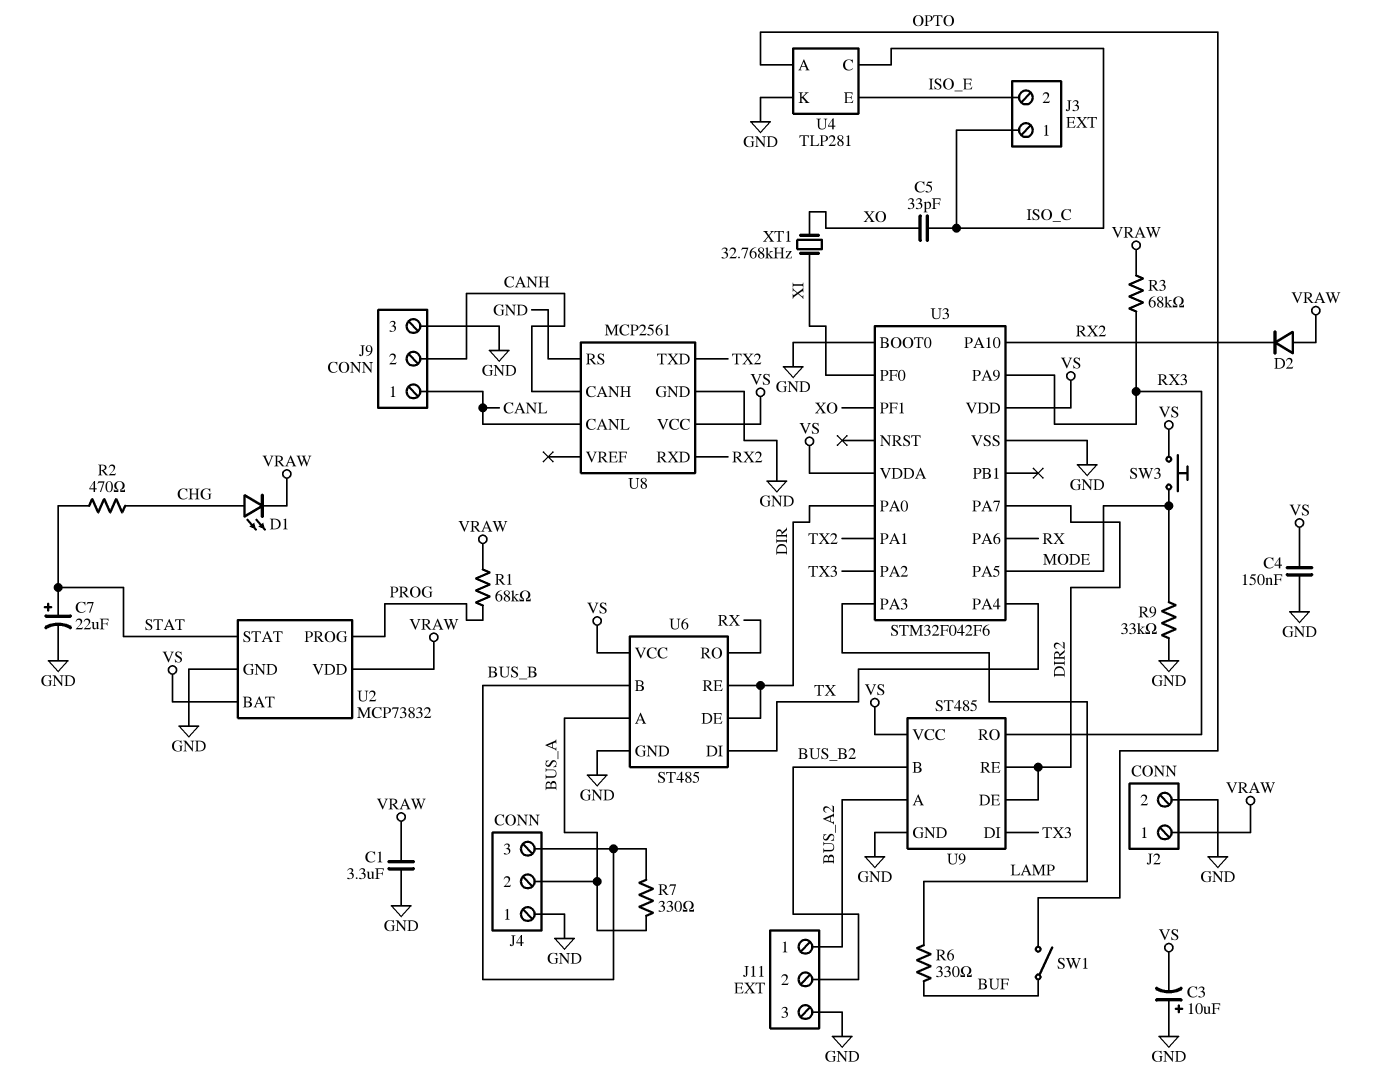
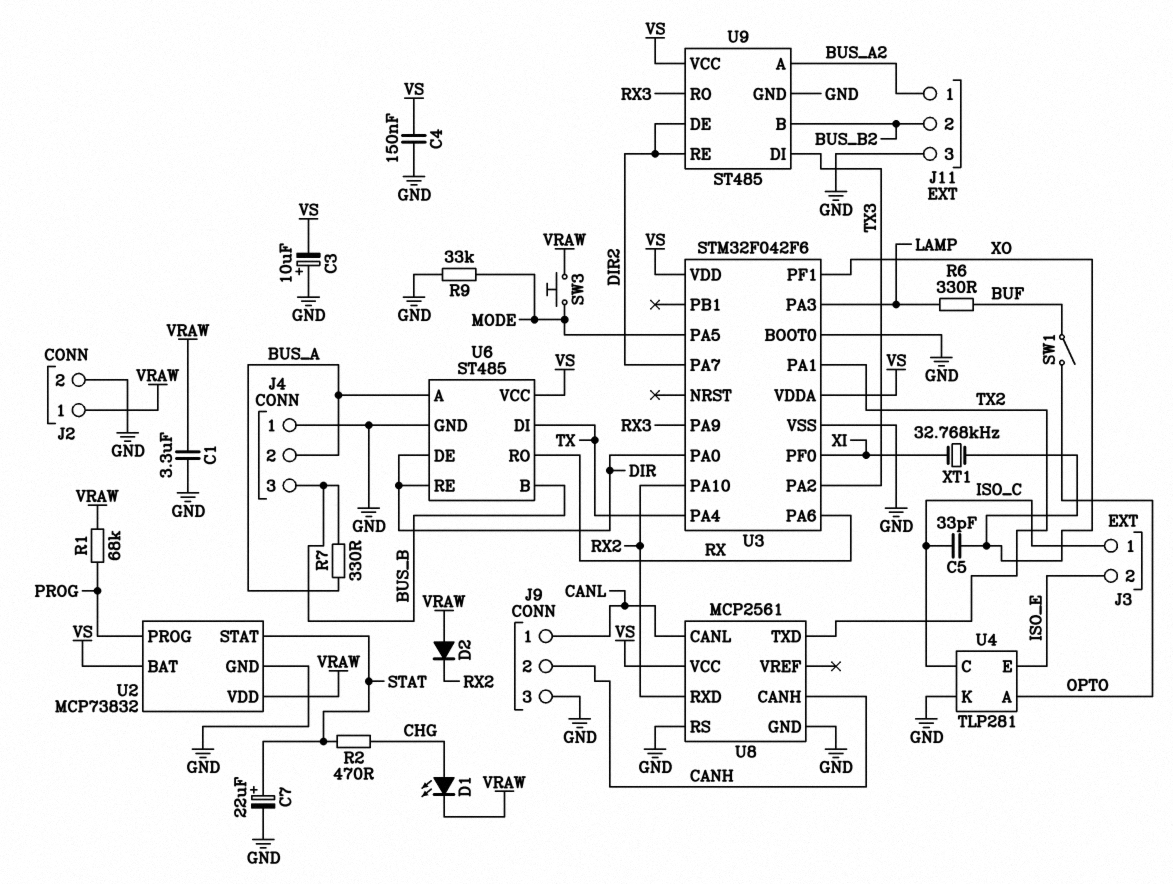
R3: 68k (RX3, VRAW) -> none
SW3: button (MODE, VS) -> button (MODE, VRAW)

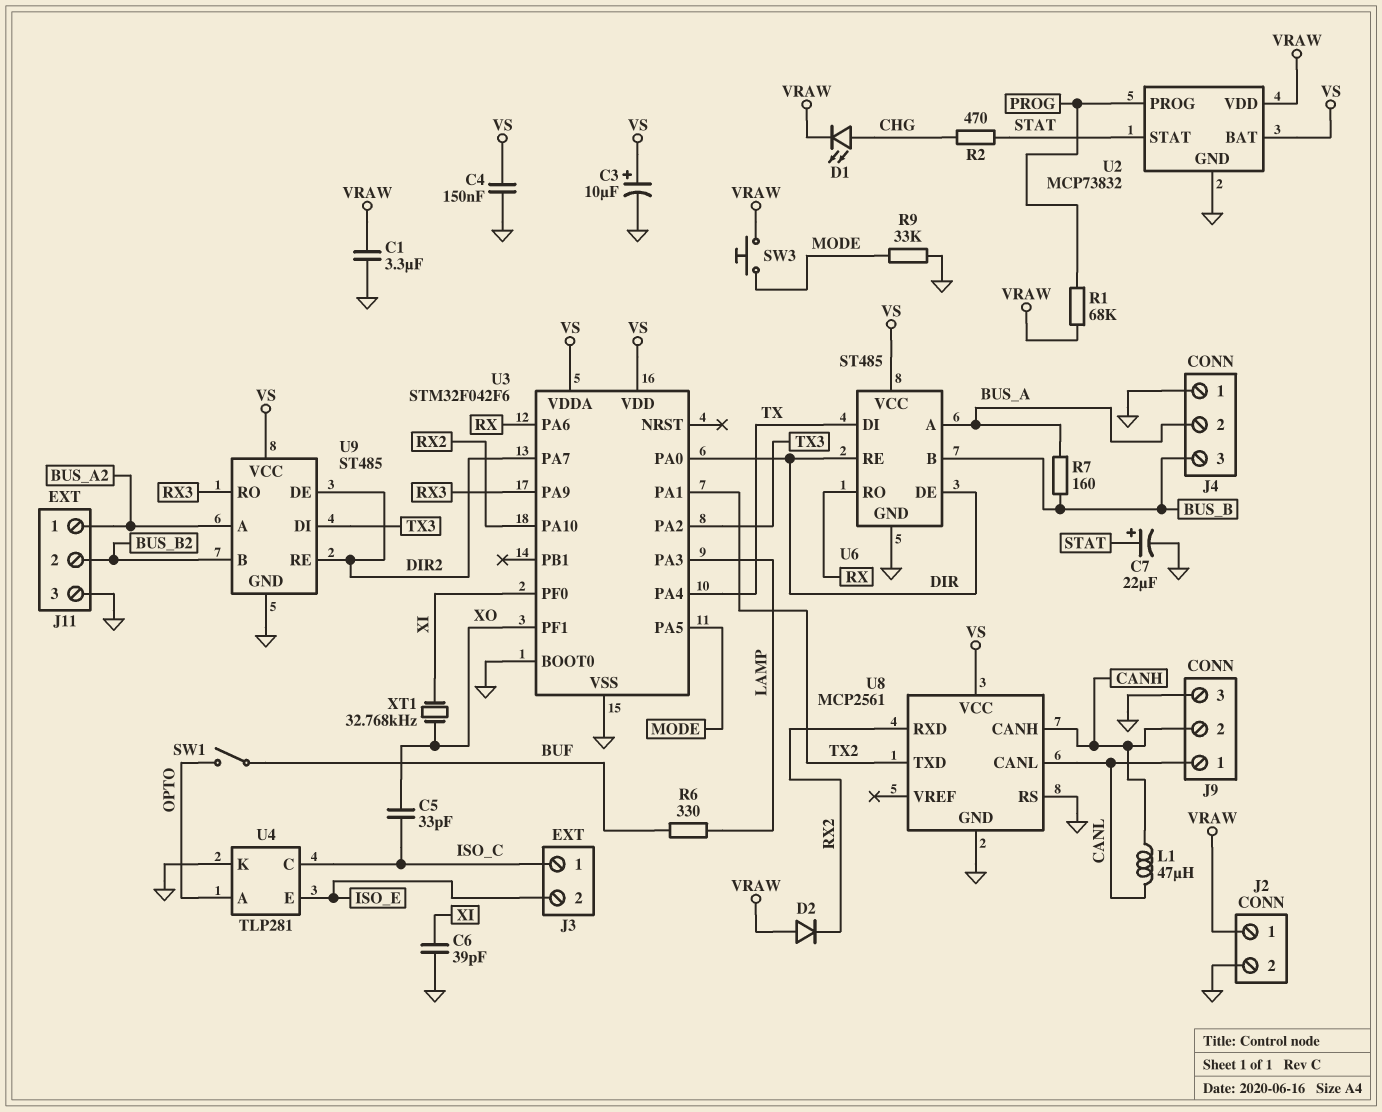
C3: 10uF (plus GND, minus VS) -> 10uF (plus VS, minus GND)
C6: none -> 39pF (GND, XI)
L1: none -> 47uH (CANH, CANL)
R7: 330 (BUS_A, BUS_B) -> 160 (BUS_A, BUS_B)

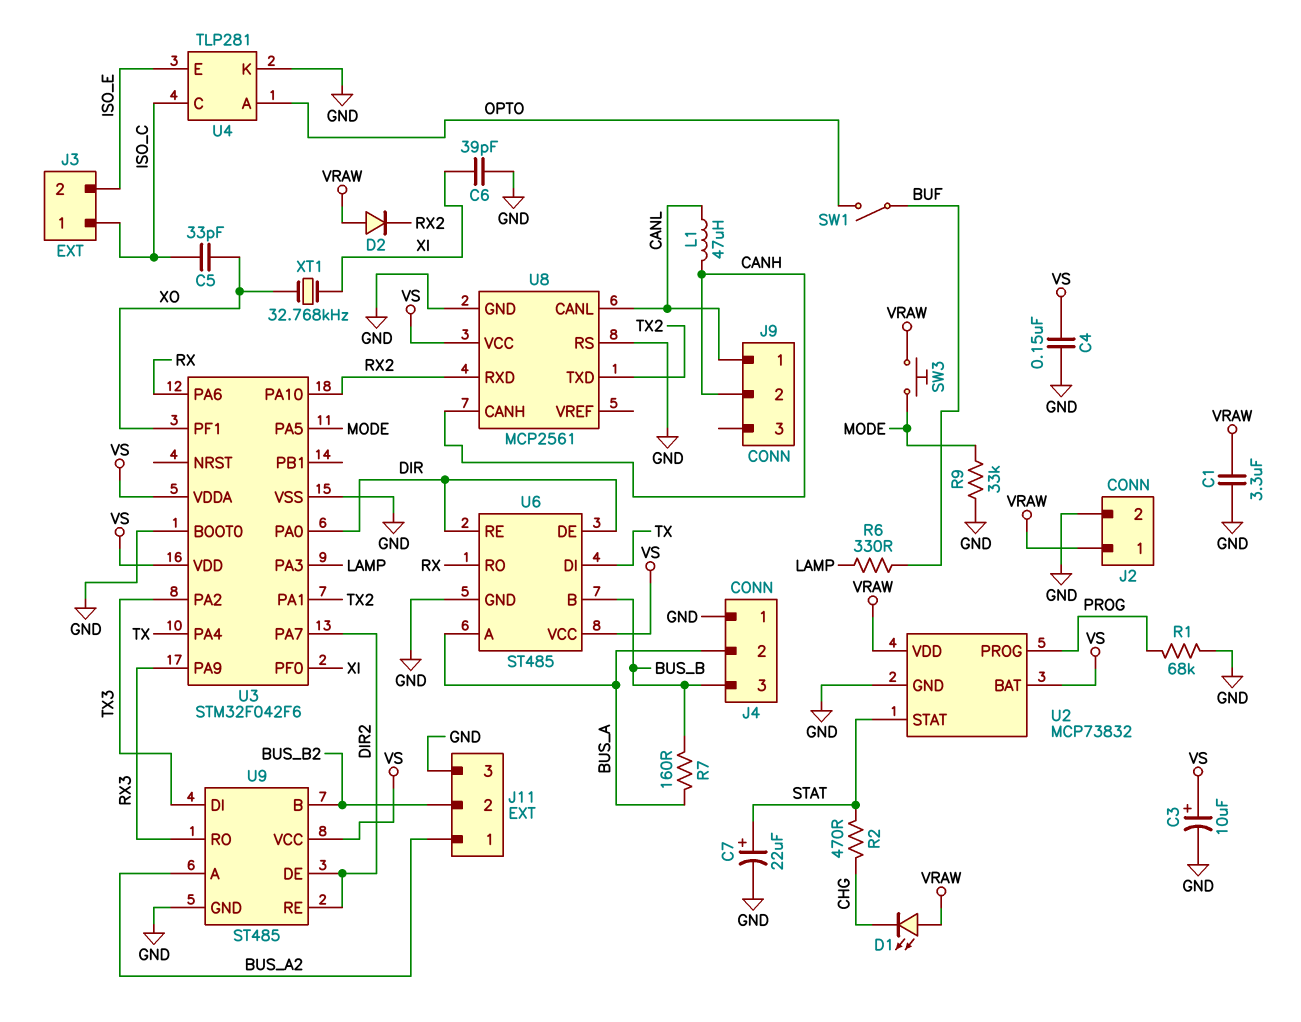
D1: LED (A CHG, K VRAW) -> LED (A VRAW, K CHG)
J9 pin 3: GND -> none
R1: 68k (PROG, VRAW) -> 68k (GND, PROG)

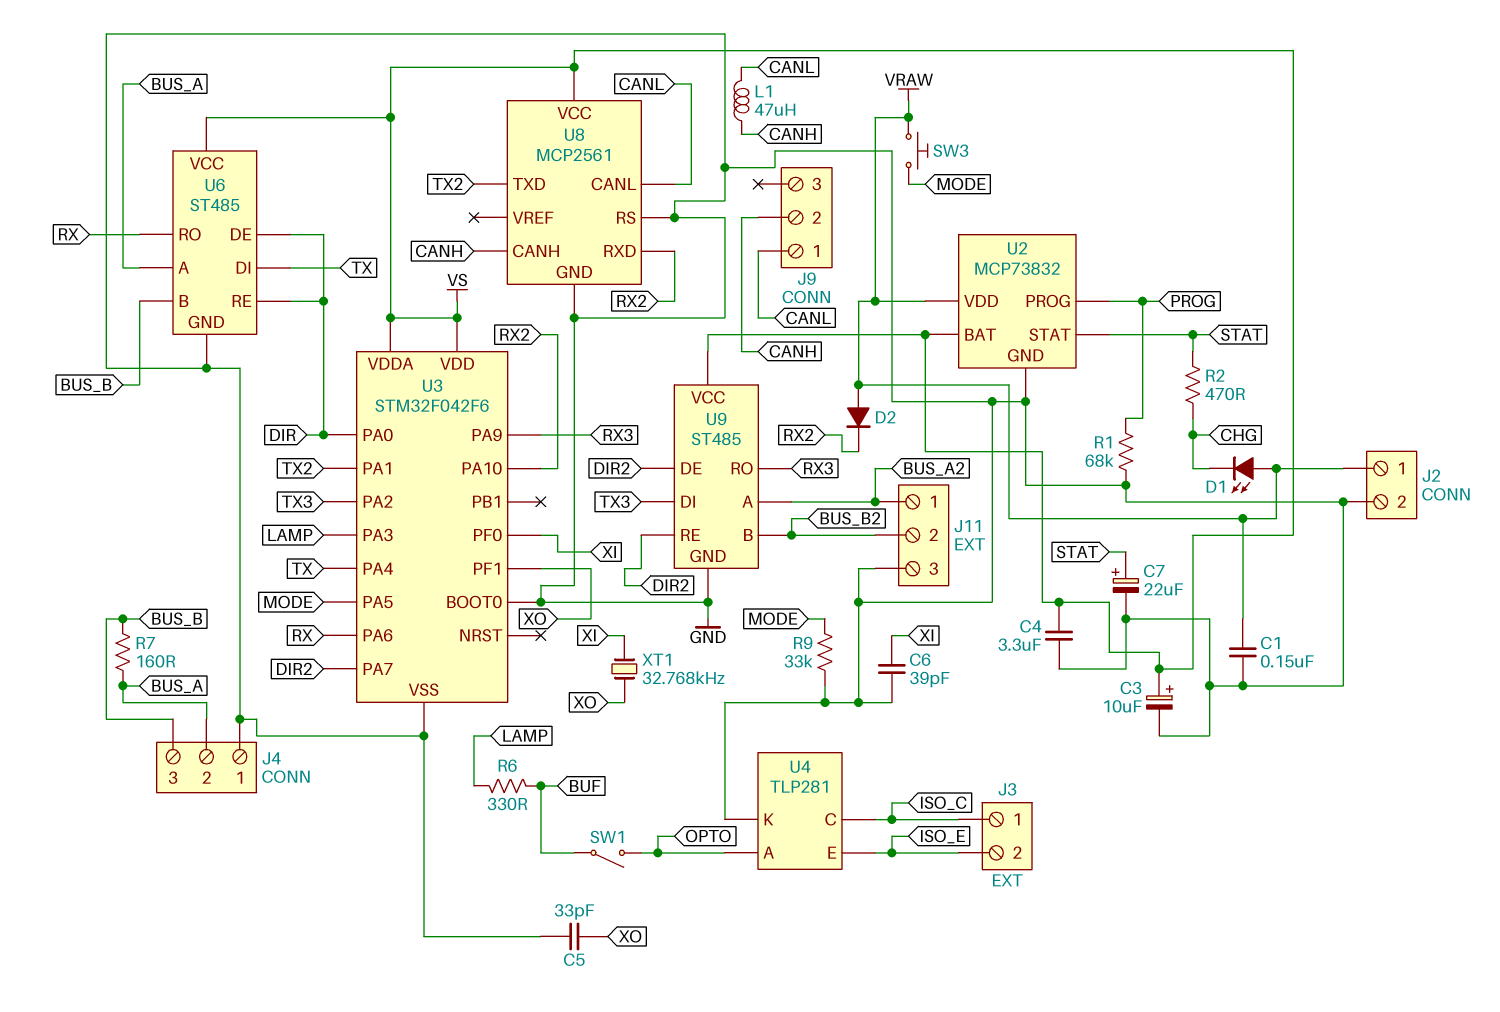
C1: 3.3uF (GND, VRAW) -> 150nF (GND, VRAW)
C4: 150nF (GND, VS) -> 3.3uF (GND, VS)
C5: 33pF (ISO_C, XO) -> 33pF (GND, XO)

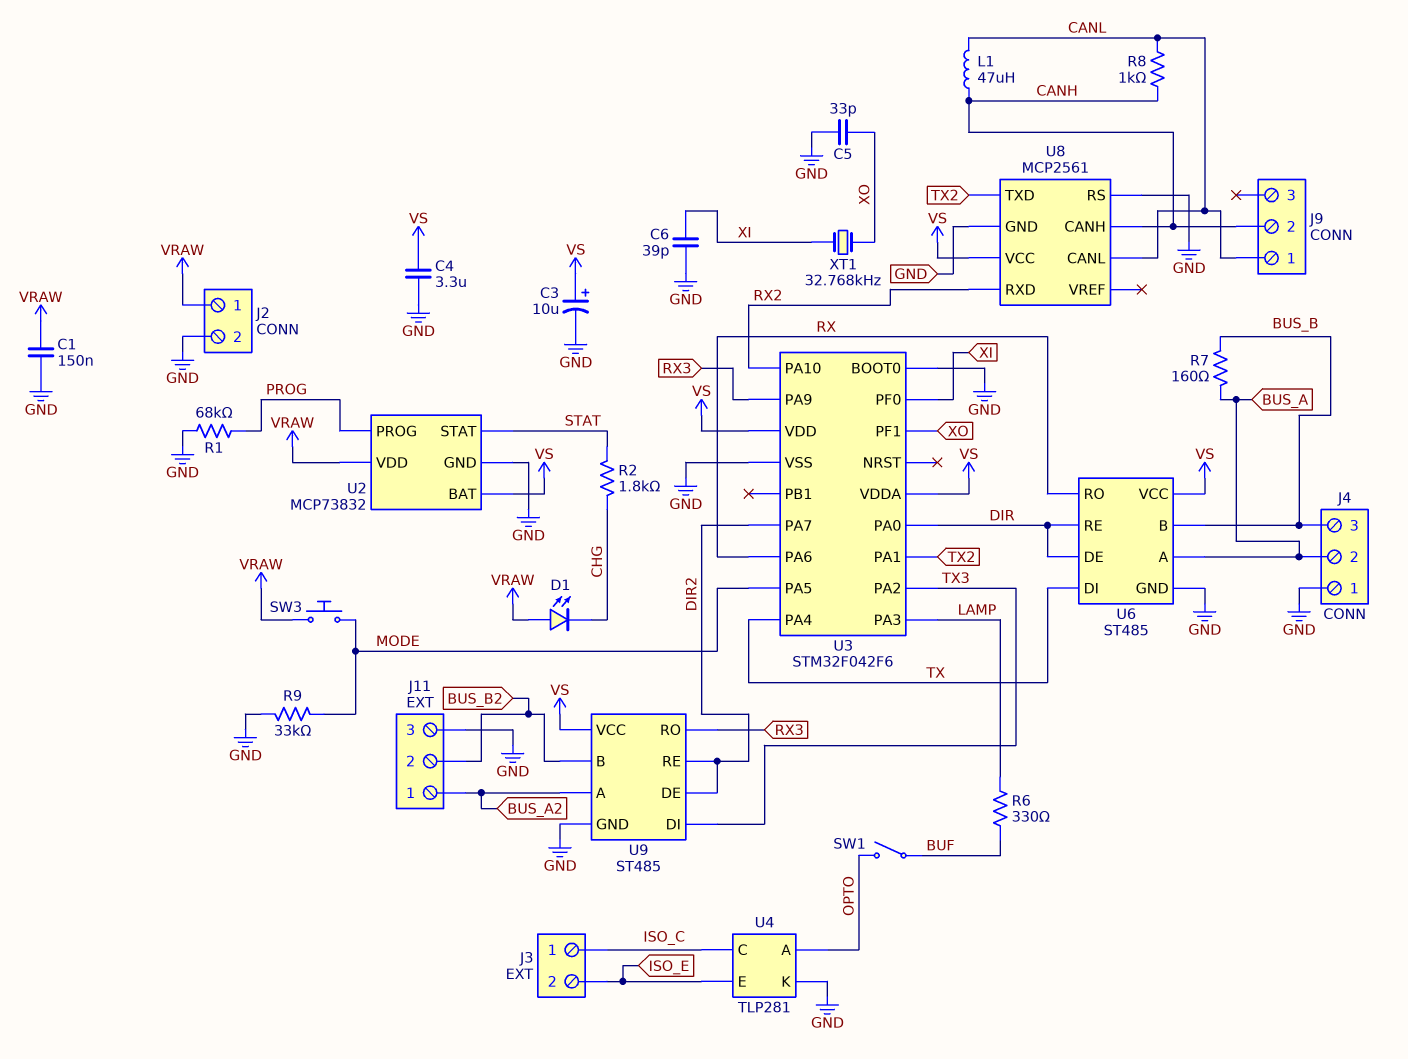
C7: 22uF (plus STAT, minus GND) -> none
D2: diode (A VRAW, K RX2) -> none
R2: 470 (CHG, STAT) -> 1.8k (CHG, STAT)
R8: none -> 1k (CANH, CANL)

